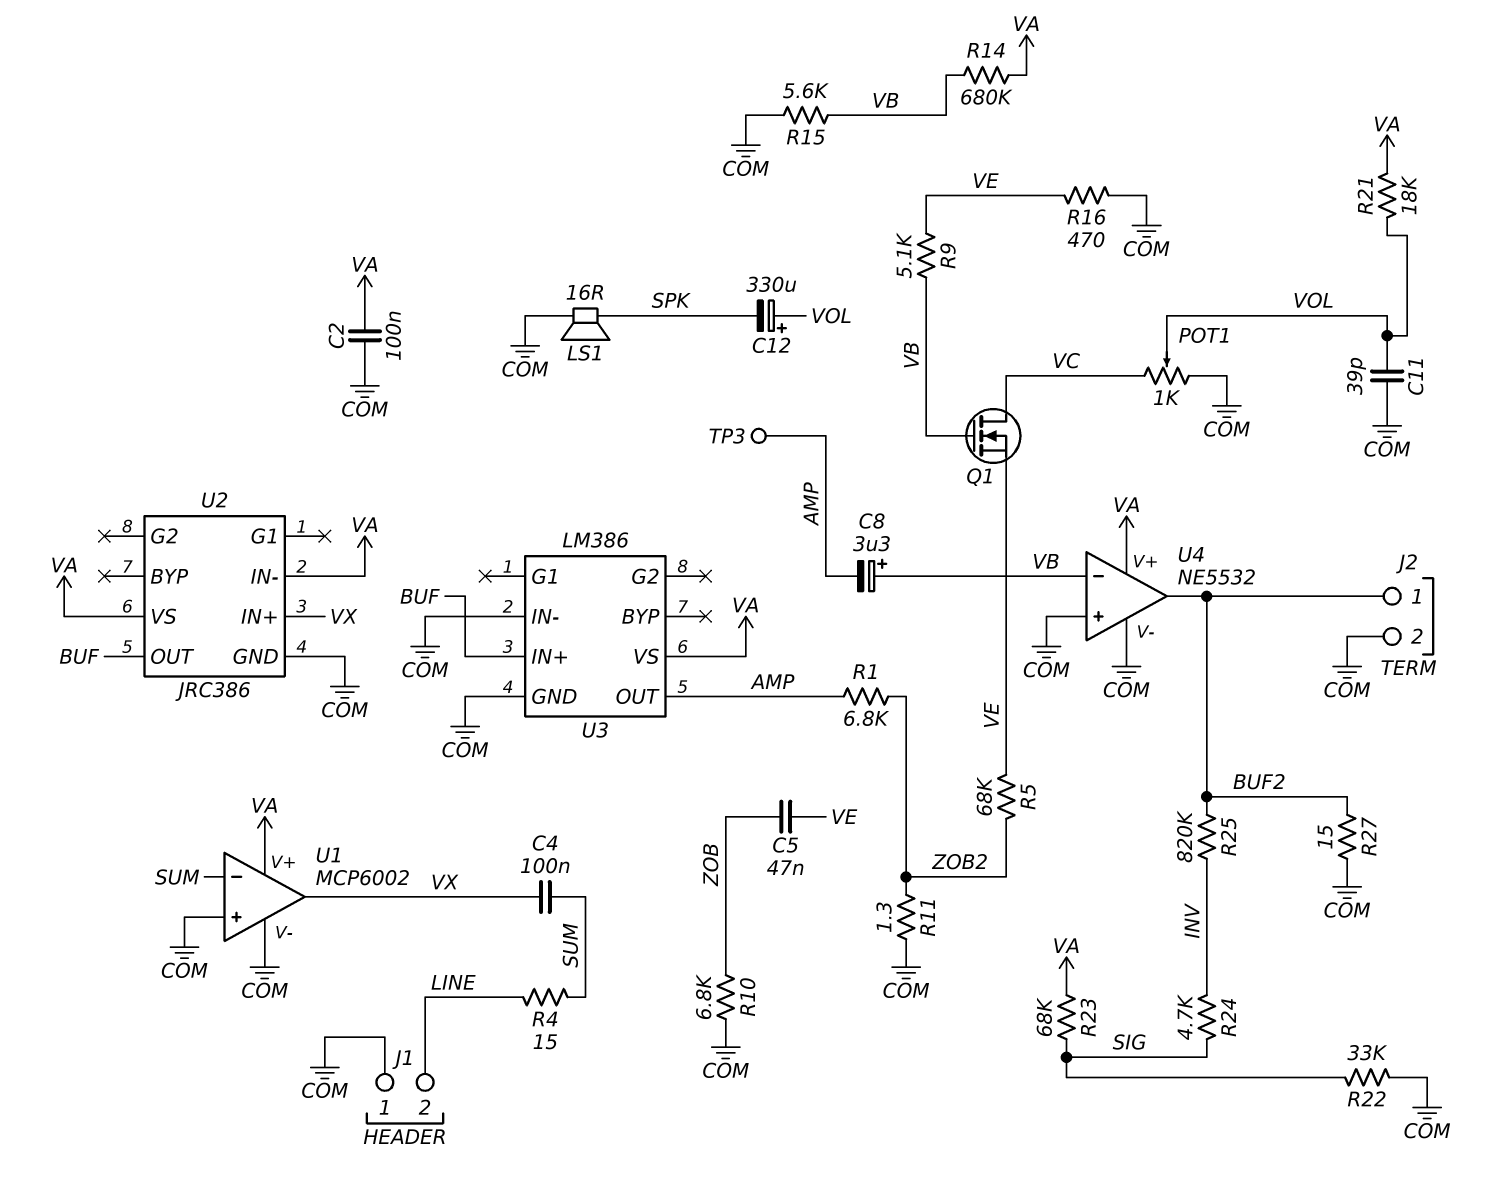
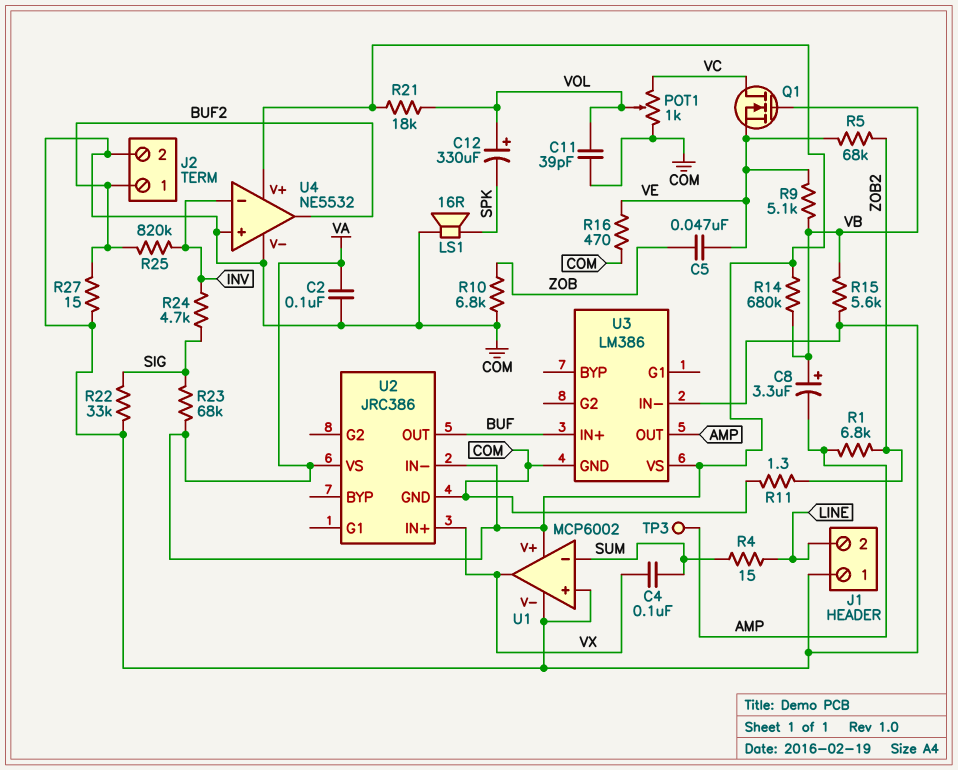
U4 pin in-: VB -> INV

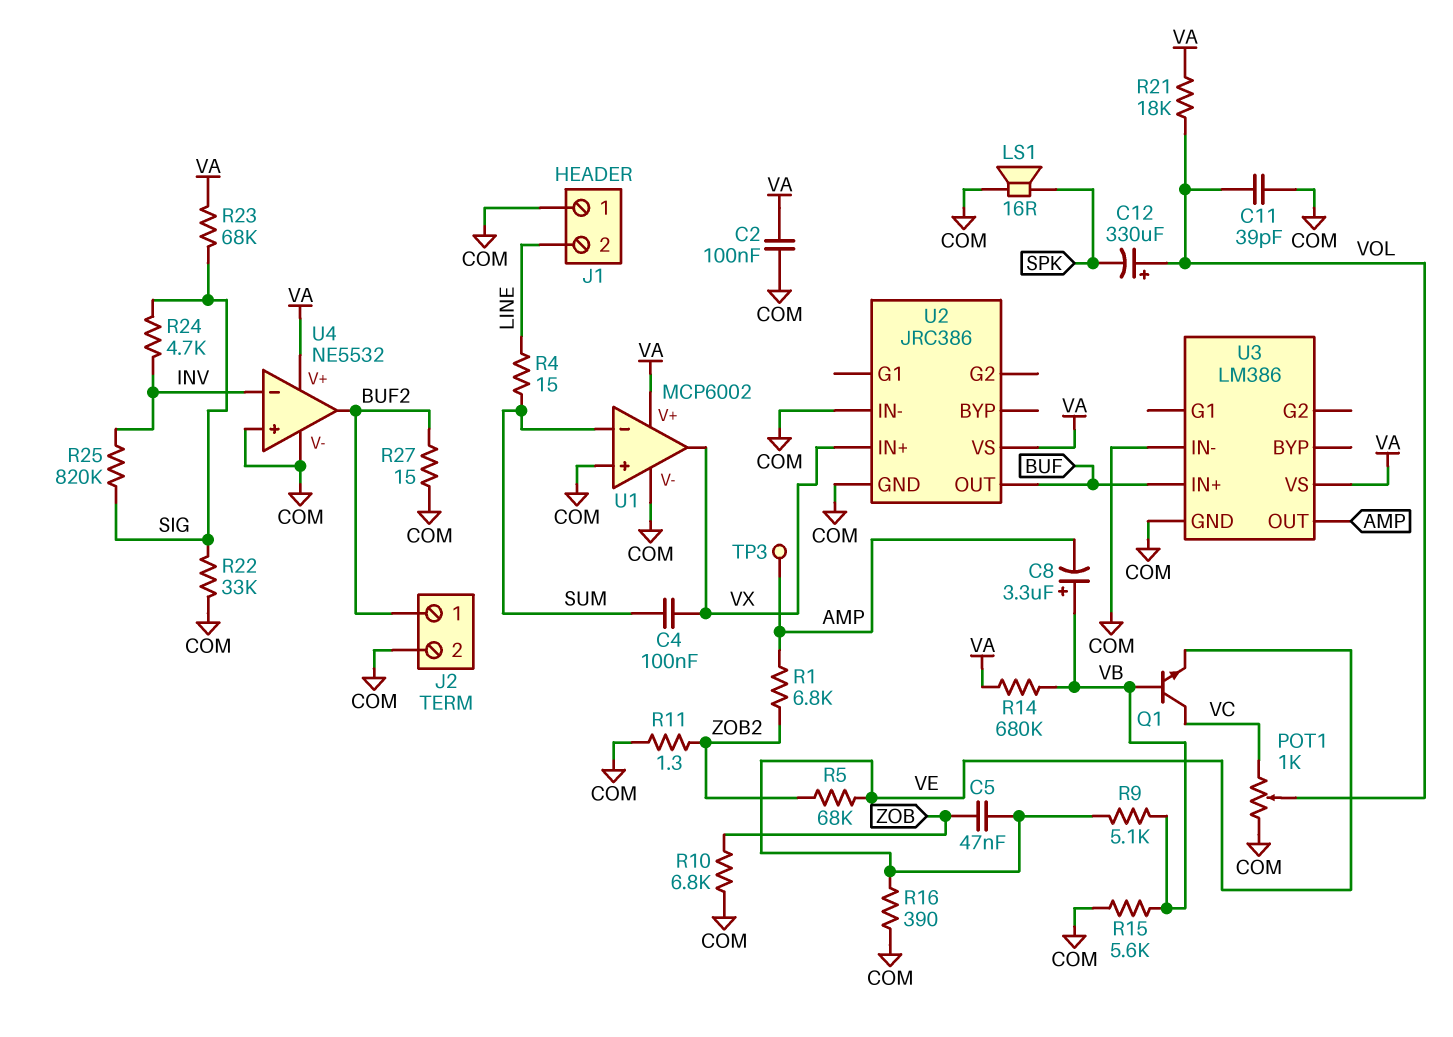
Q1: NMOS (G VB, D VC, S VE) -> NPN (B VB, C VC, E VE)
R16: 470 (COM, VE) -> 390 (COM, VE)
R25: 820k (BUF2, INV) -> 820k (INV, SIG)
U2 pin IN-: VA -> COM

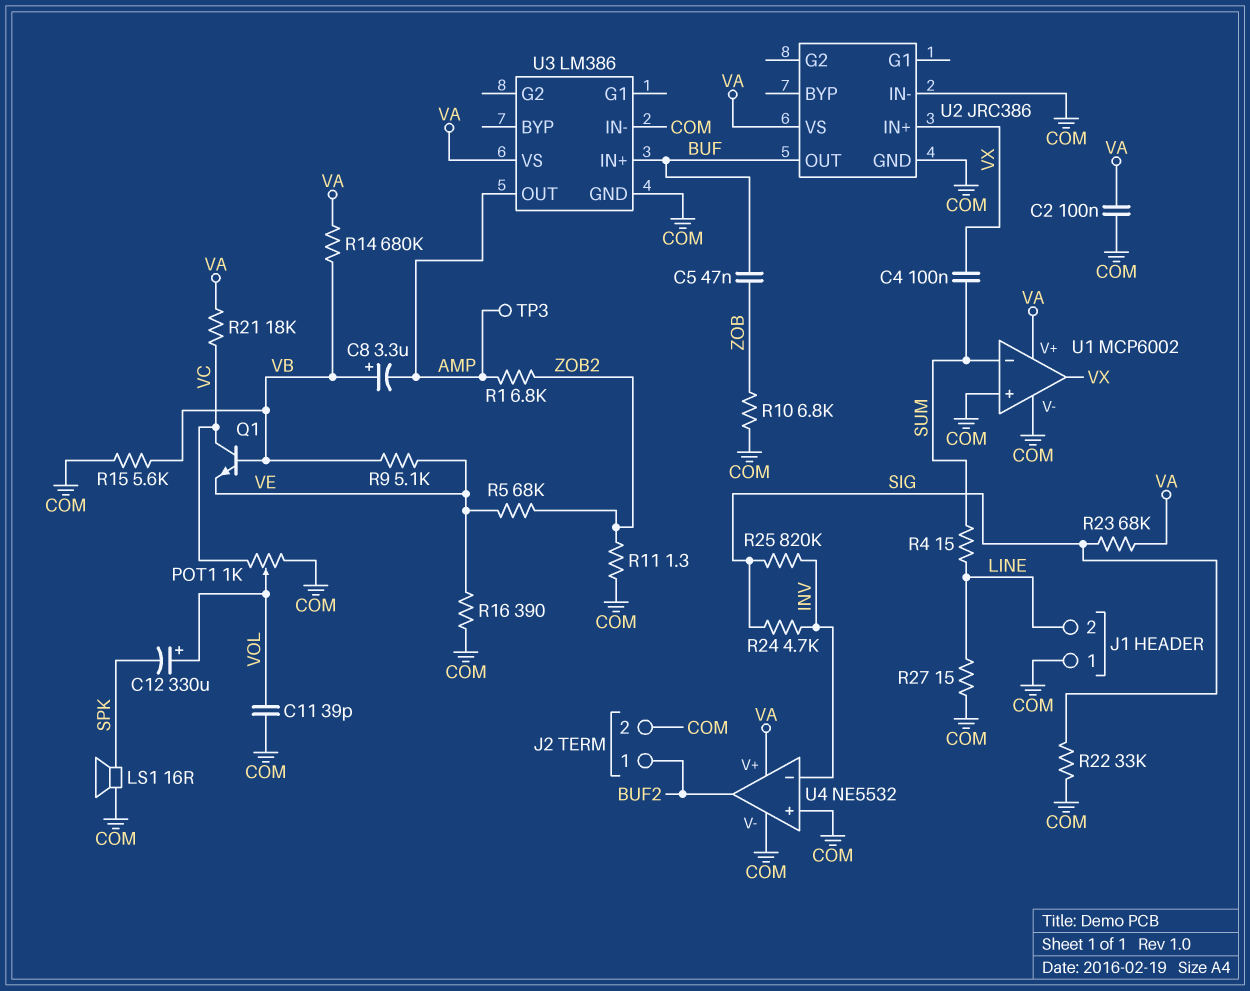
C5: 47nF (VE, ZOB) -> 47nF (BUF, ZOB)
R21: 18k (VA, VOL) -> 18k (VA, VC)
R27: 15 (BUF2, COM) -> 15 (COM, LINE)

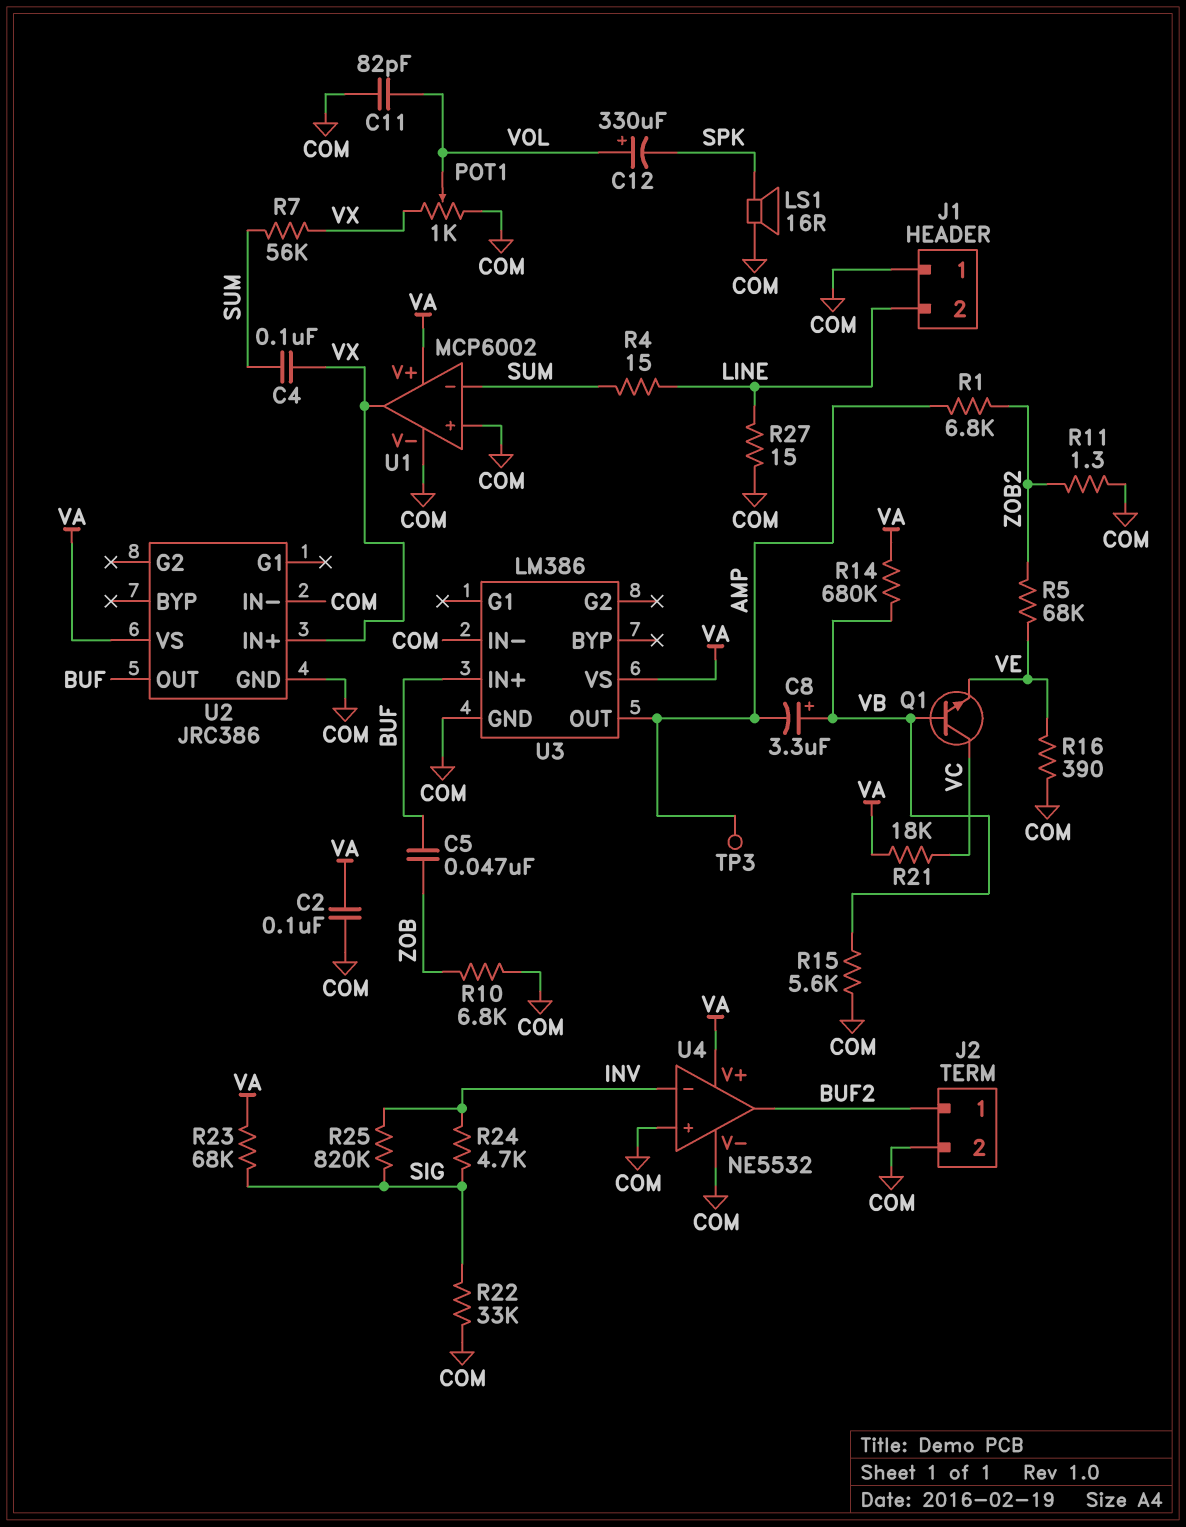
C11: 39pF (COM, VOL) -> 82pF (COM, VOL)
POT1: 1k (COM, VC, wiper VOL) -> 1k (COM, VX, wiper VOL)
R7: none -> 56k (SUM, VX)
R9: 5.1k (VB, VE) -> none

